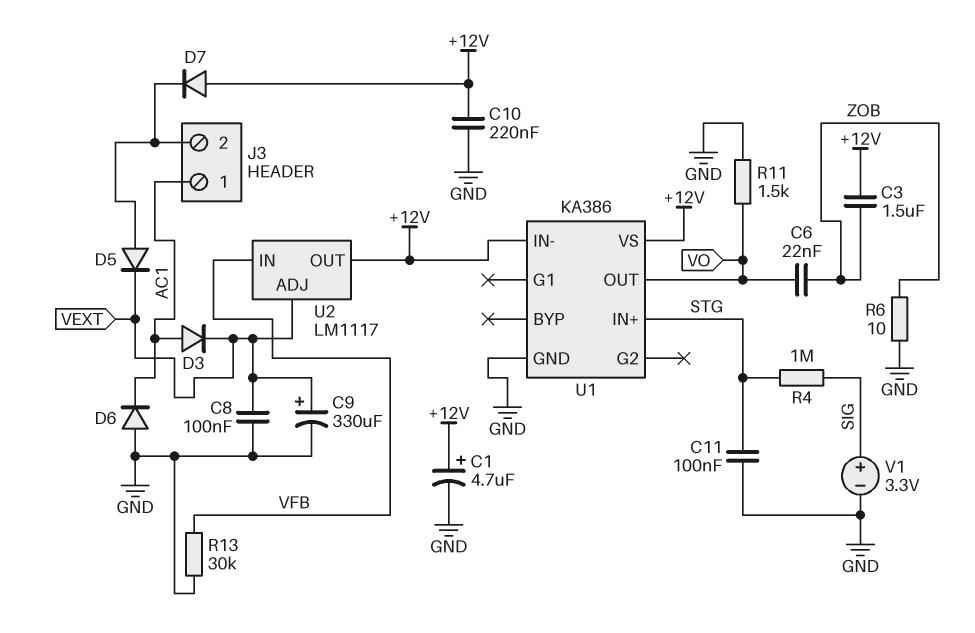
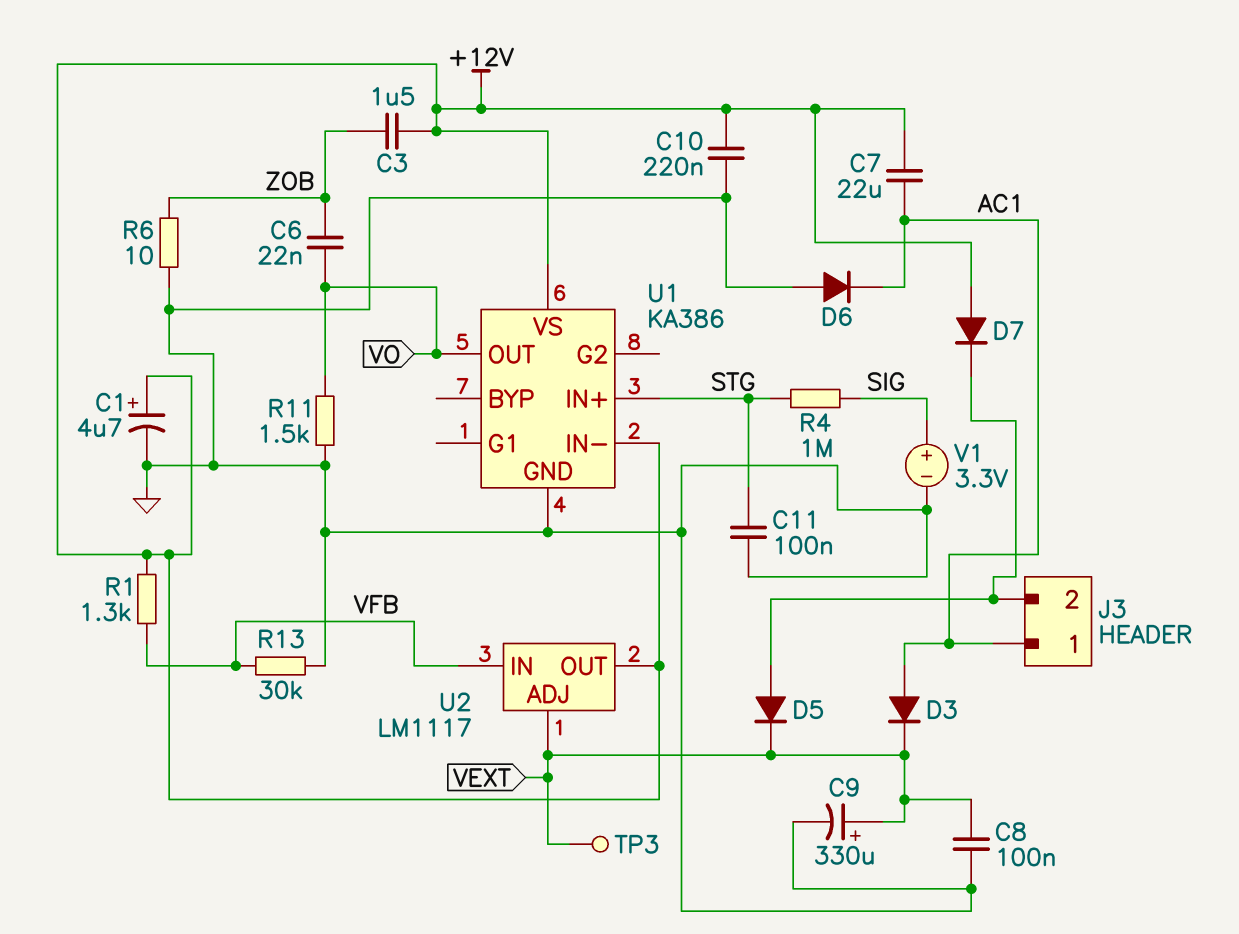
C7: none -> 22uF (+12V, AC1)
R1: none -> 1.3k (+12V, VFB)
TP3: none -> test point (VEXT)

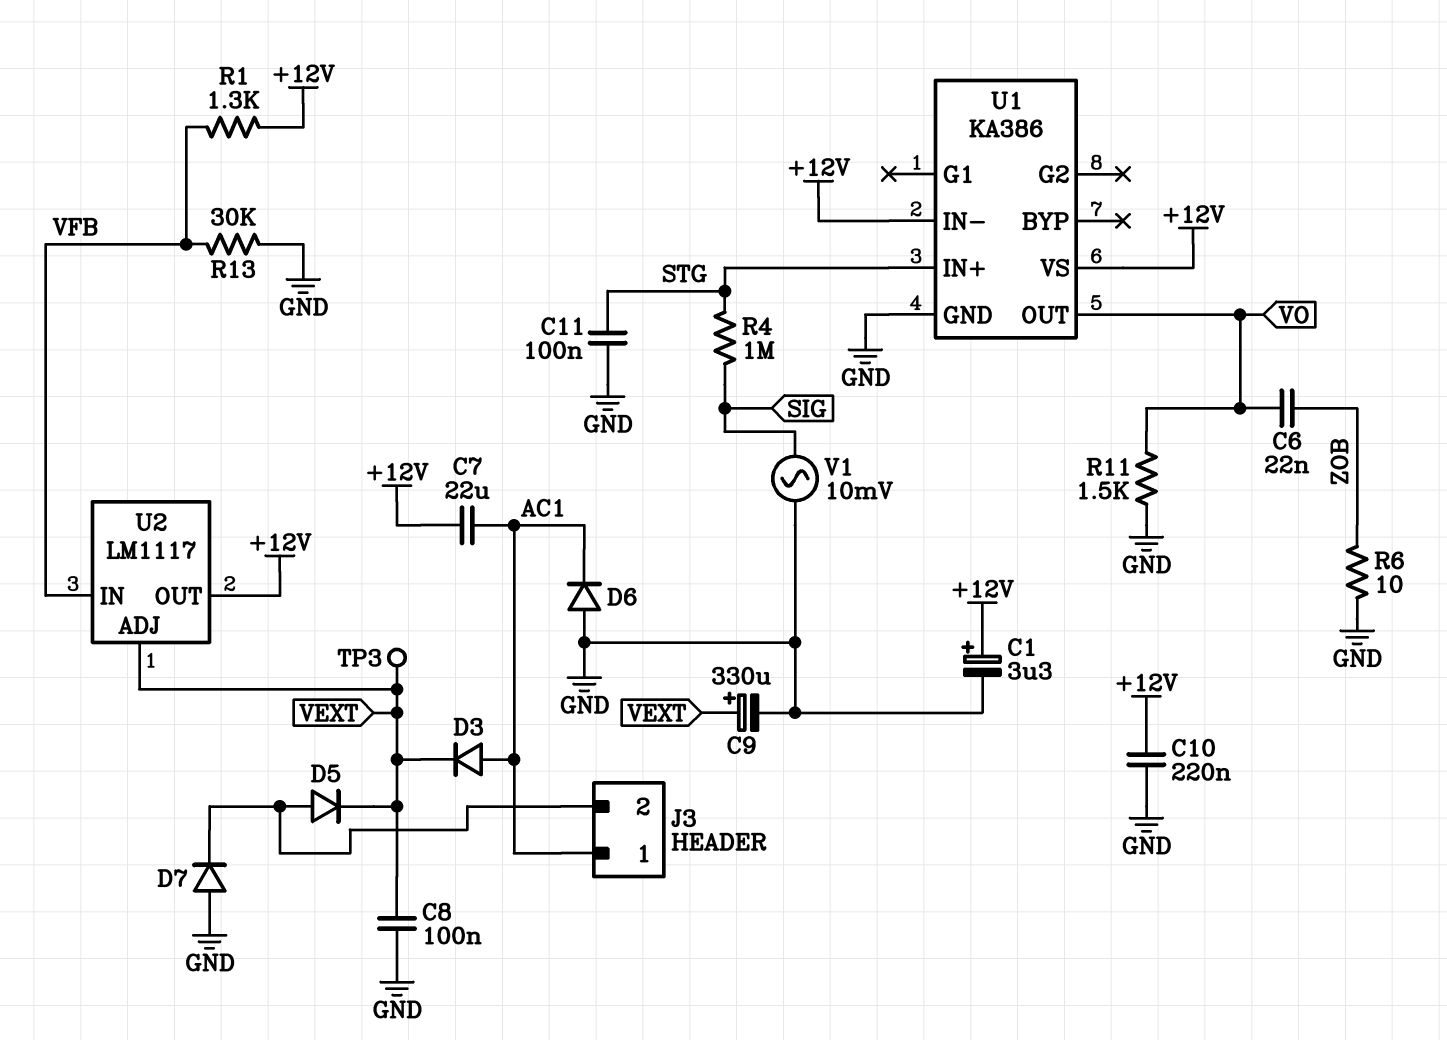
C1: 4.7uF (plus +12V, minus GND) -> 3.3uF (plus +12V, minus GND)
C3: 1.5uF (+12V, ZOB) -> none
D7: diode (A +12V, K J3/2) -> diode (A GND, K J3/2)
V1: 3.3V (plus SIG, minus GND) -> AC 10mV (GND, SIG)

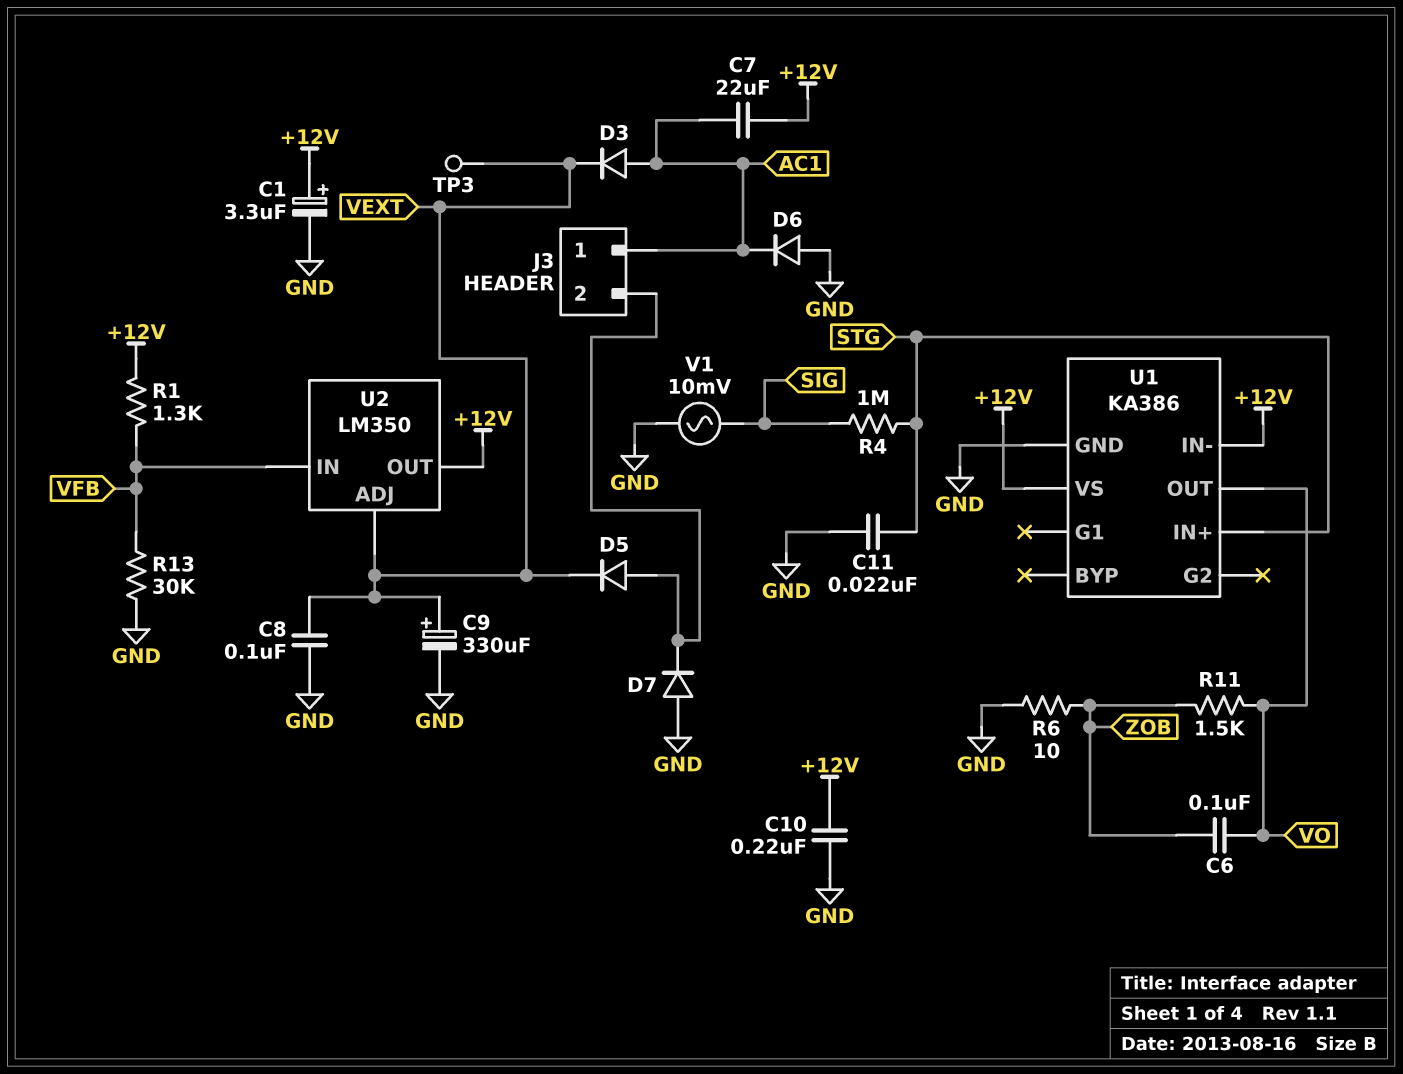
C6: 22nF (VO, ZOB) -> 100nF (VO, ZOB)
C11: 100nF (GND, STG) -> 22nF (GND, STG)
R11: 1.5k (GND, VO) -> 1.5k (VO, ZOB)
U2: LM1117 -> LM350

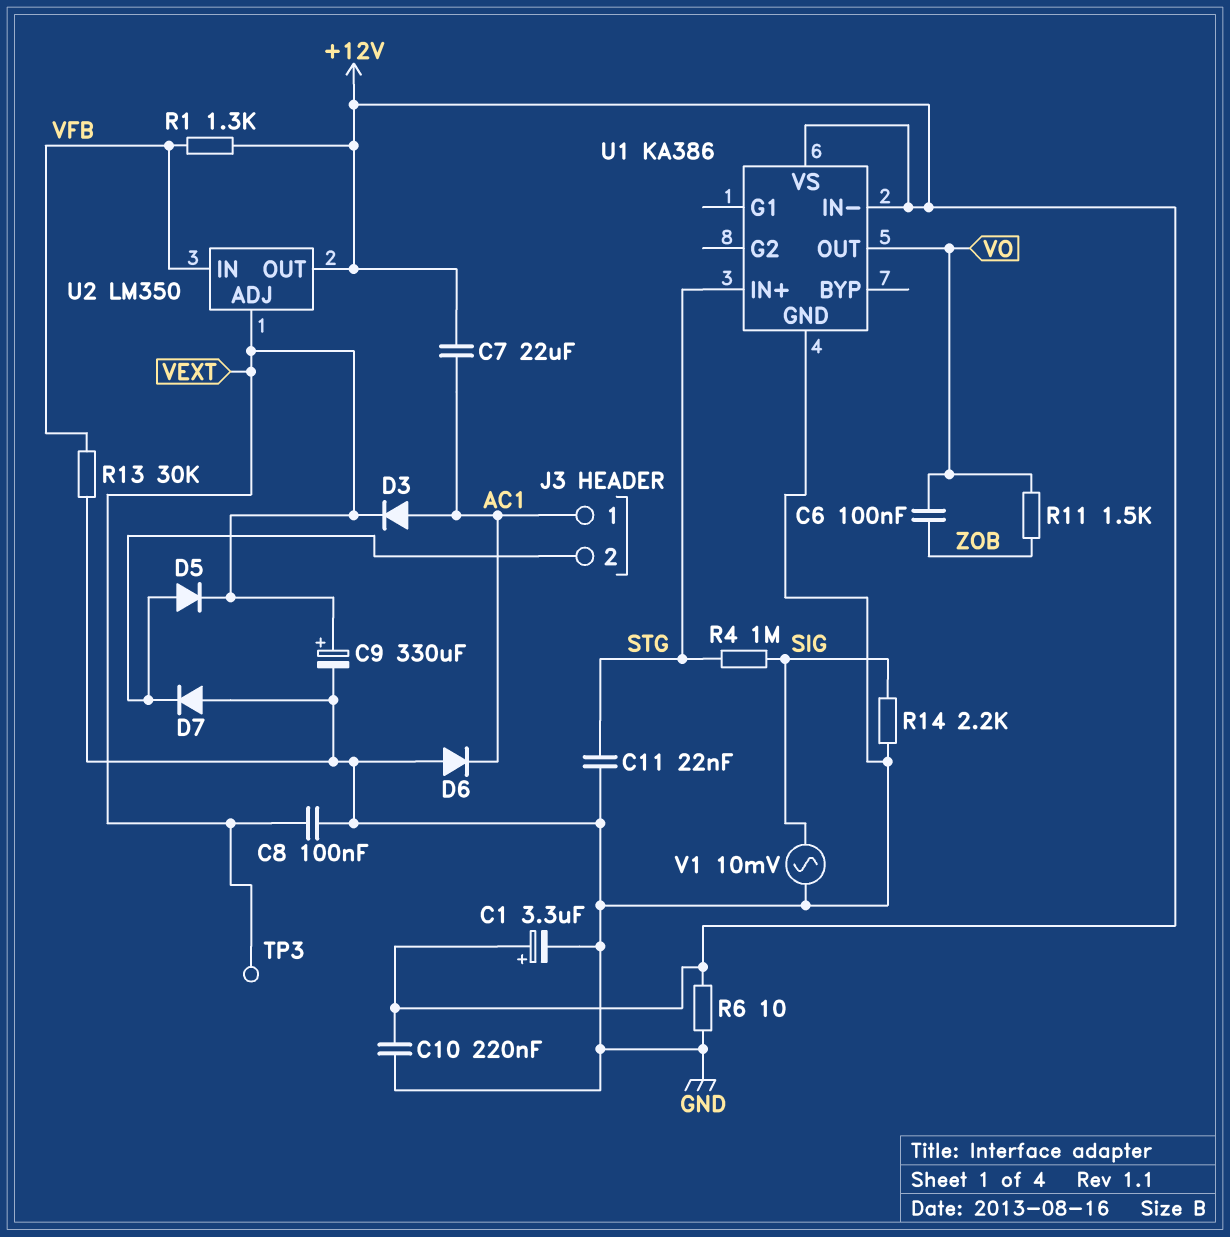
R6: 10 (GND, ZOB) -> 10 (+12V, GND)
R14: none -> 2.2k (GND, SIG)

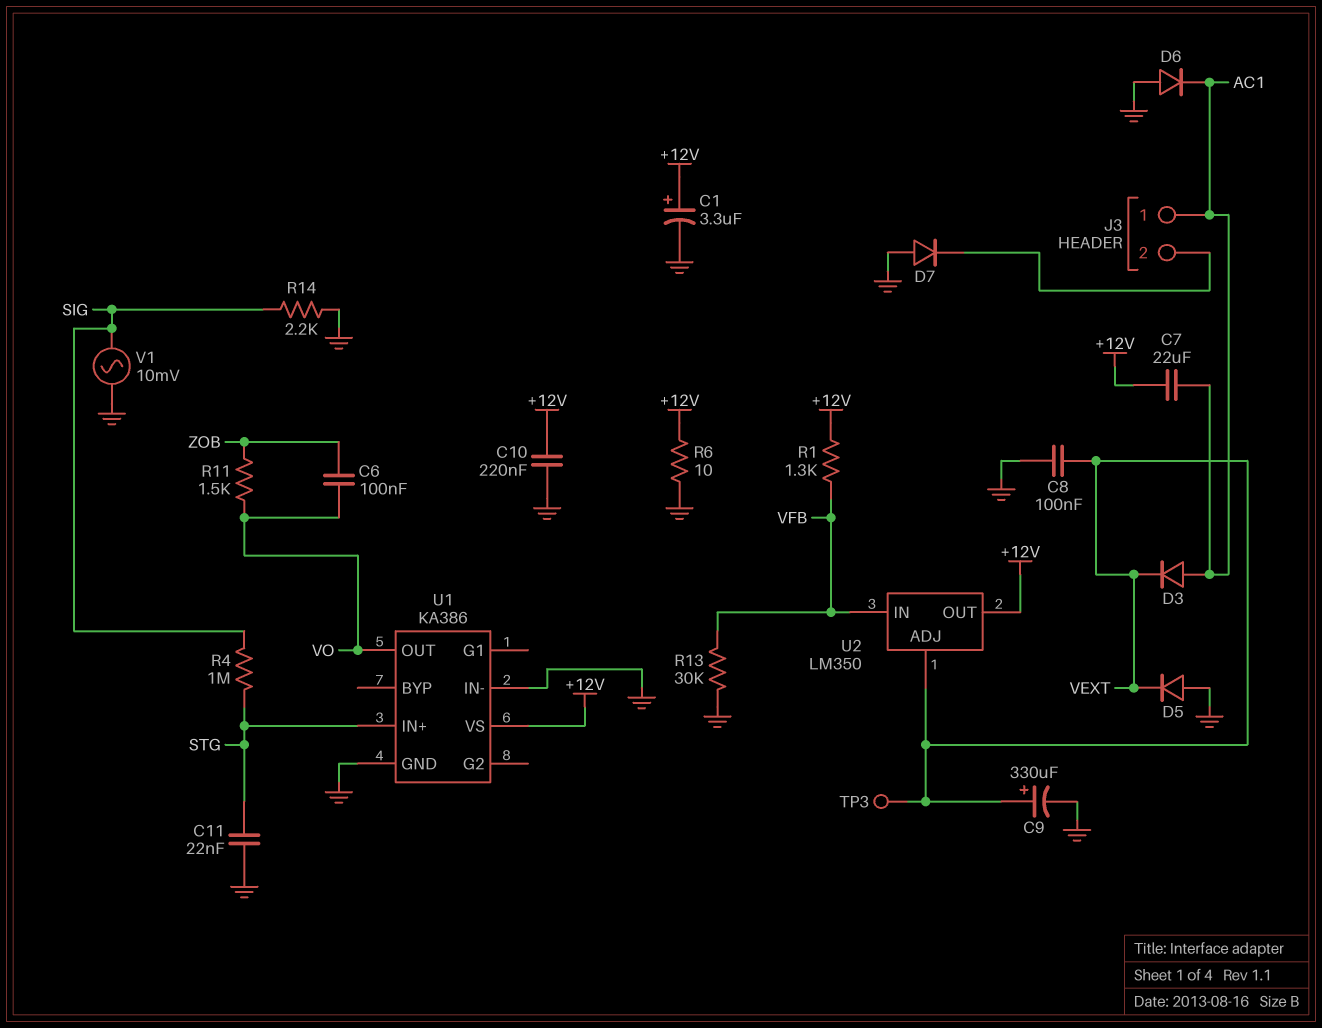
D5: diode (A J3/2, K VEXT) -> diode (A GND, K VEXT)
U1 pin IN-: +12V -> GND

